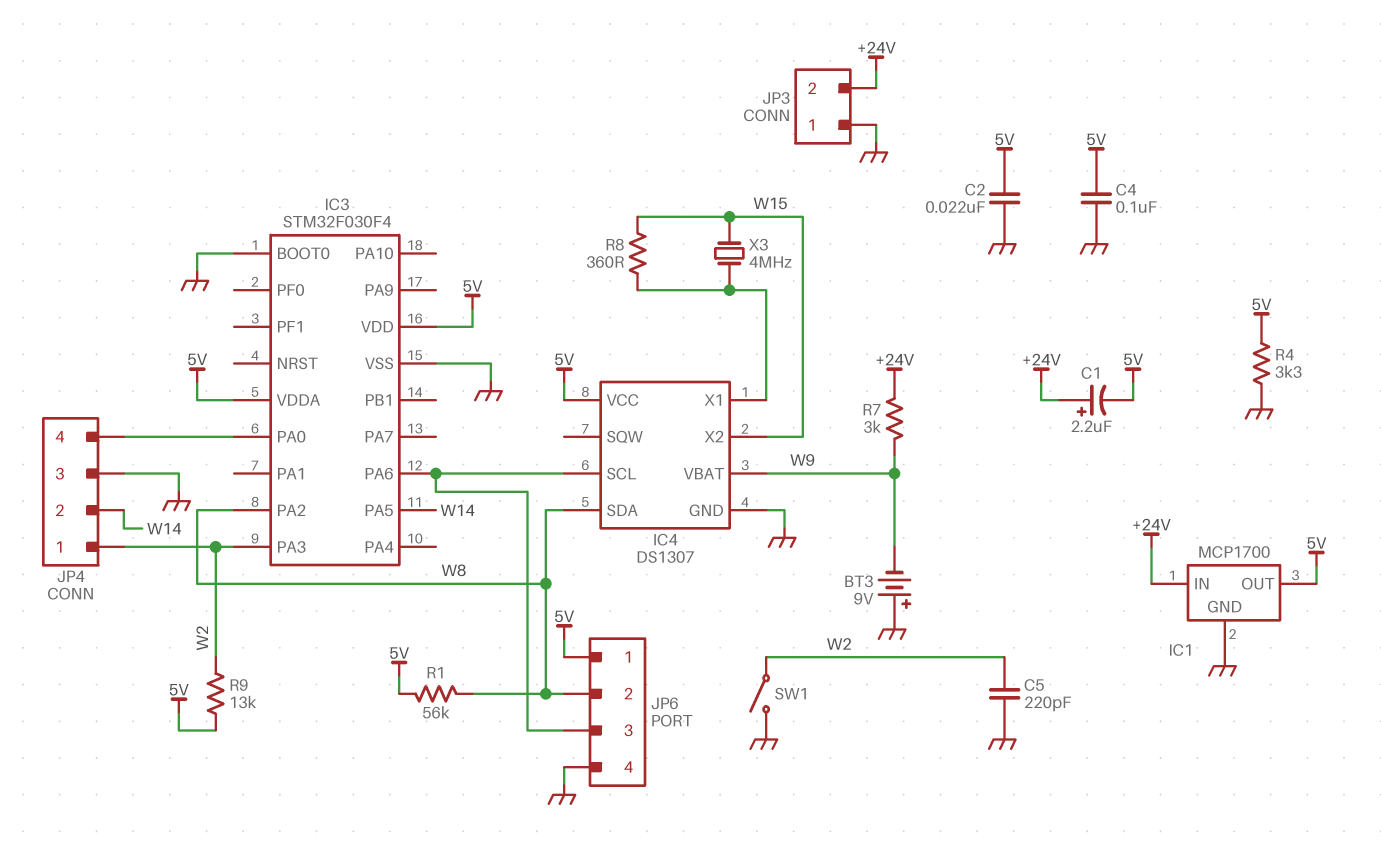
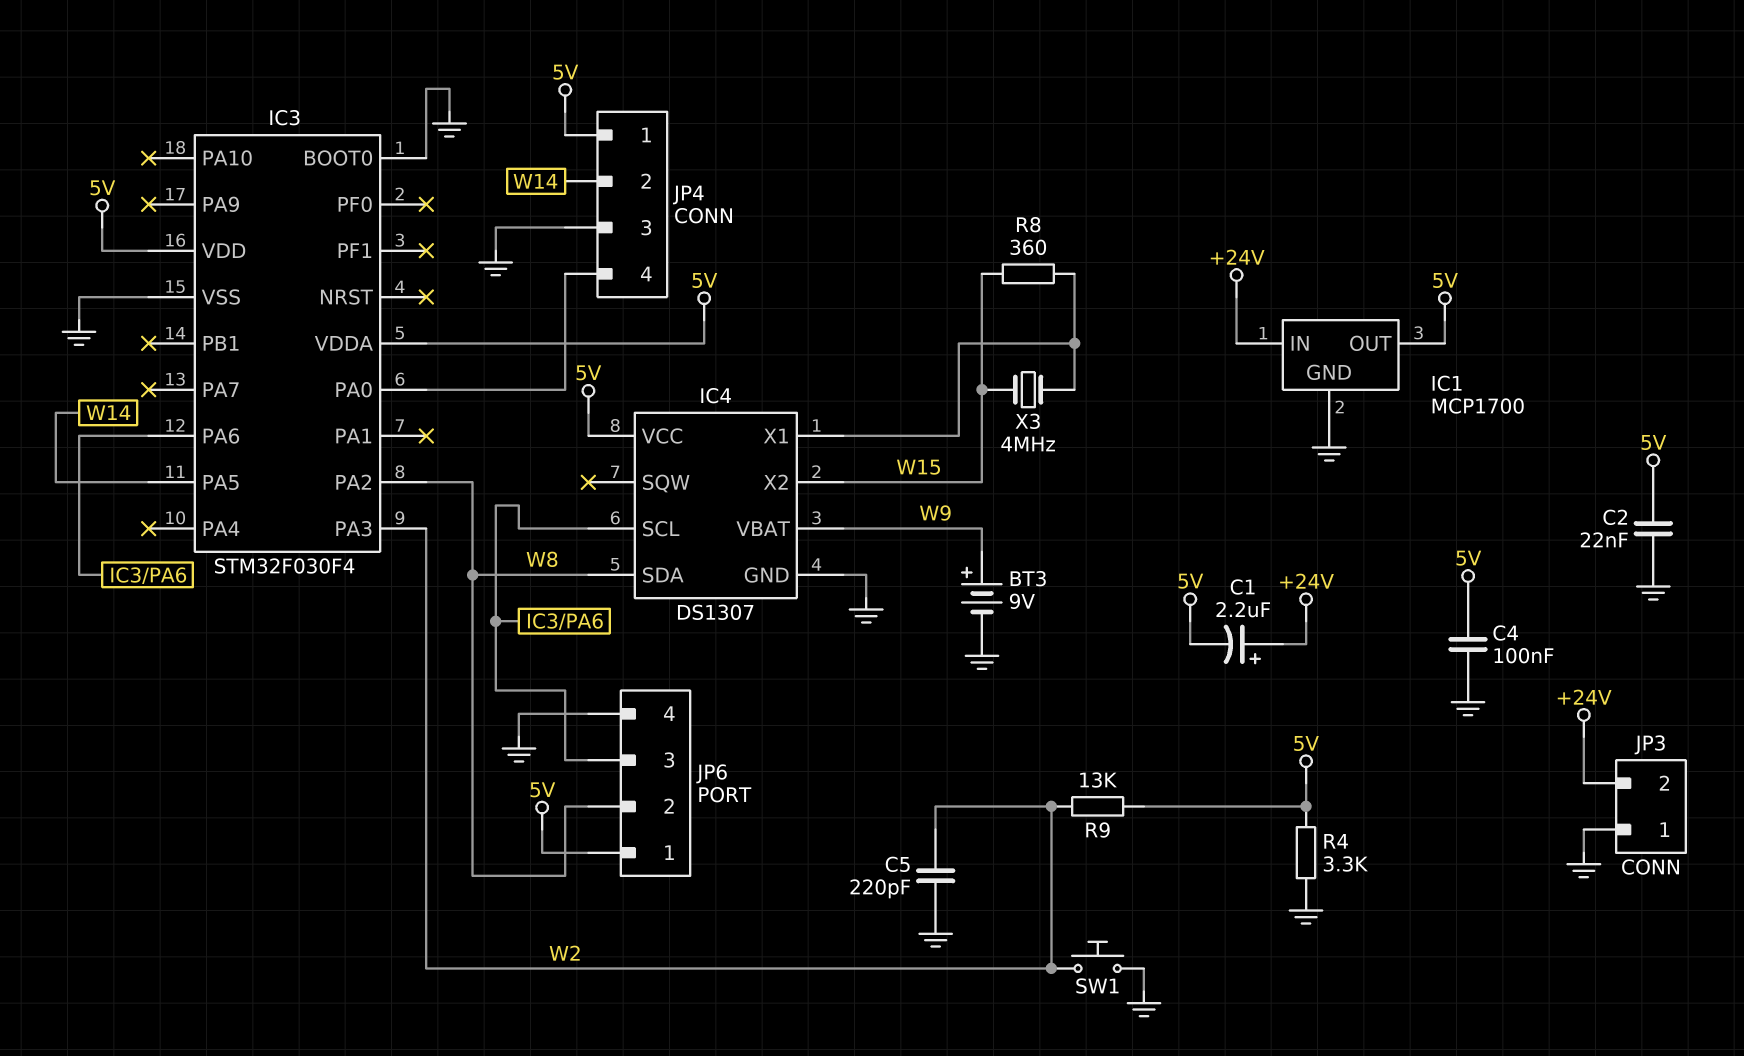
BT3: 9V (plus GND, minus W9) -> 9V (plus W9, minus GND)
JP4 pin 1: W2 -> 5V
R1: 56k (5V, W8) -> none
R7: 3k (+24V, W9) -> none
SW1: switch (GND, W2) -> button (GND, W2)

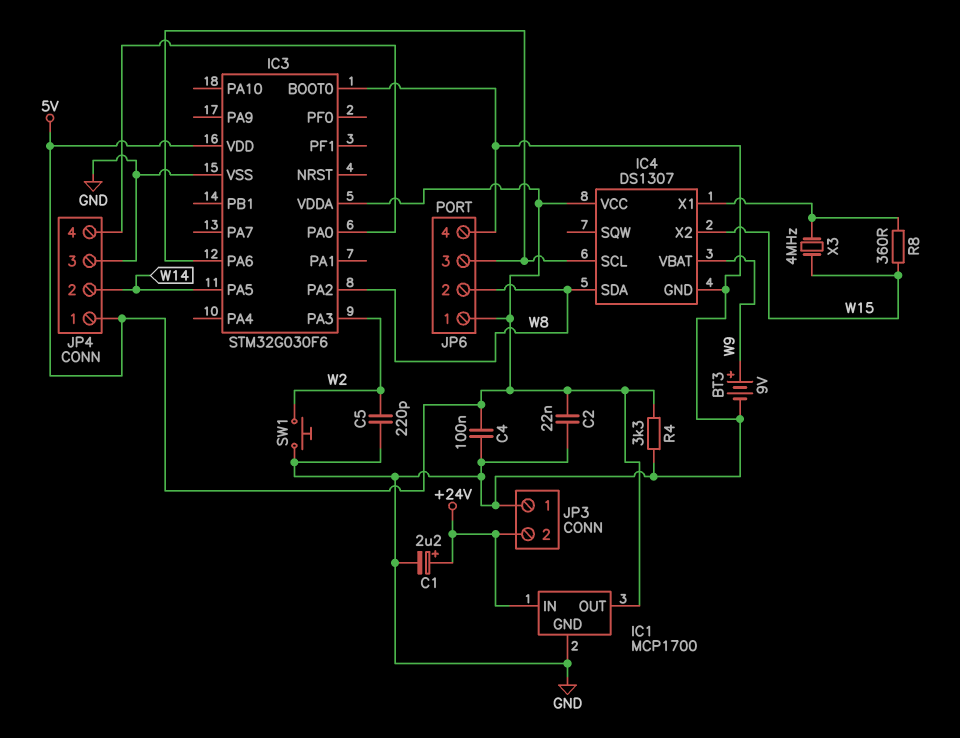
C1: 2.2uF (plus +24V, minus 5V) -> 2.2uF (plus +24V, minus GND)
IC3: STM32F030F4 -> STM32G030F6
R9: 13k (5V, W2) -> none

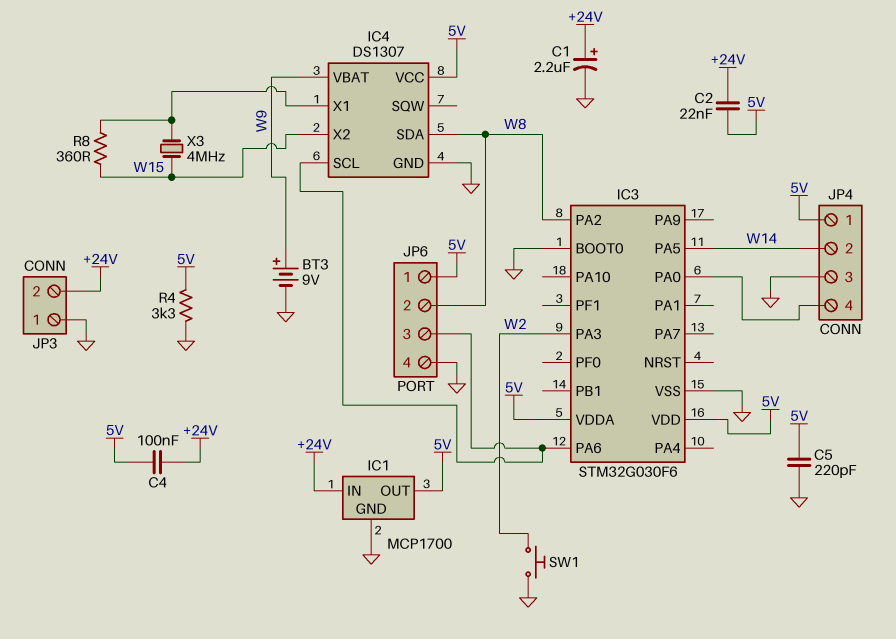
C2: 22nF (5V, GND) -> 22nF (+24V, 5V)
C4: 100nF (5V, GND) -> 100nF (+24V, 5V)
C5: 220pF (GND, W2) -> 220pF (5V, GND)

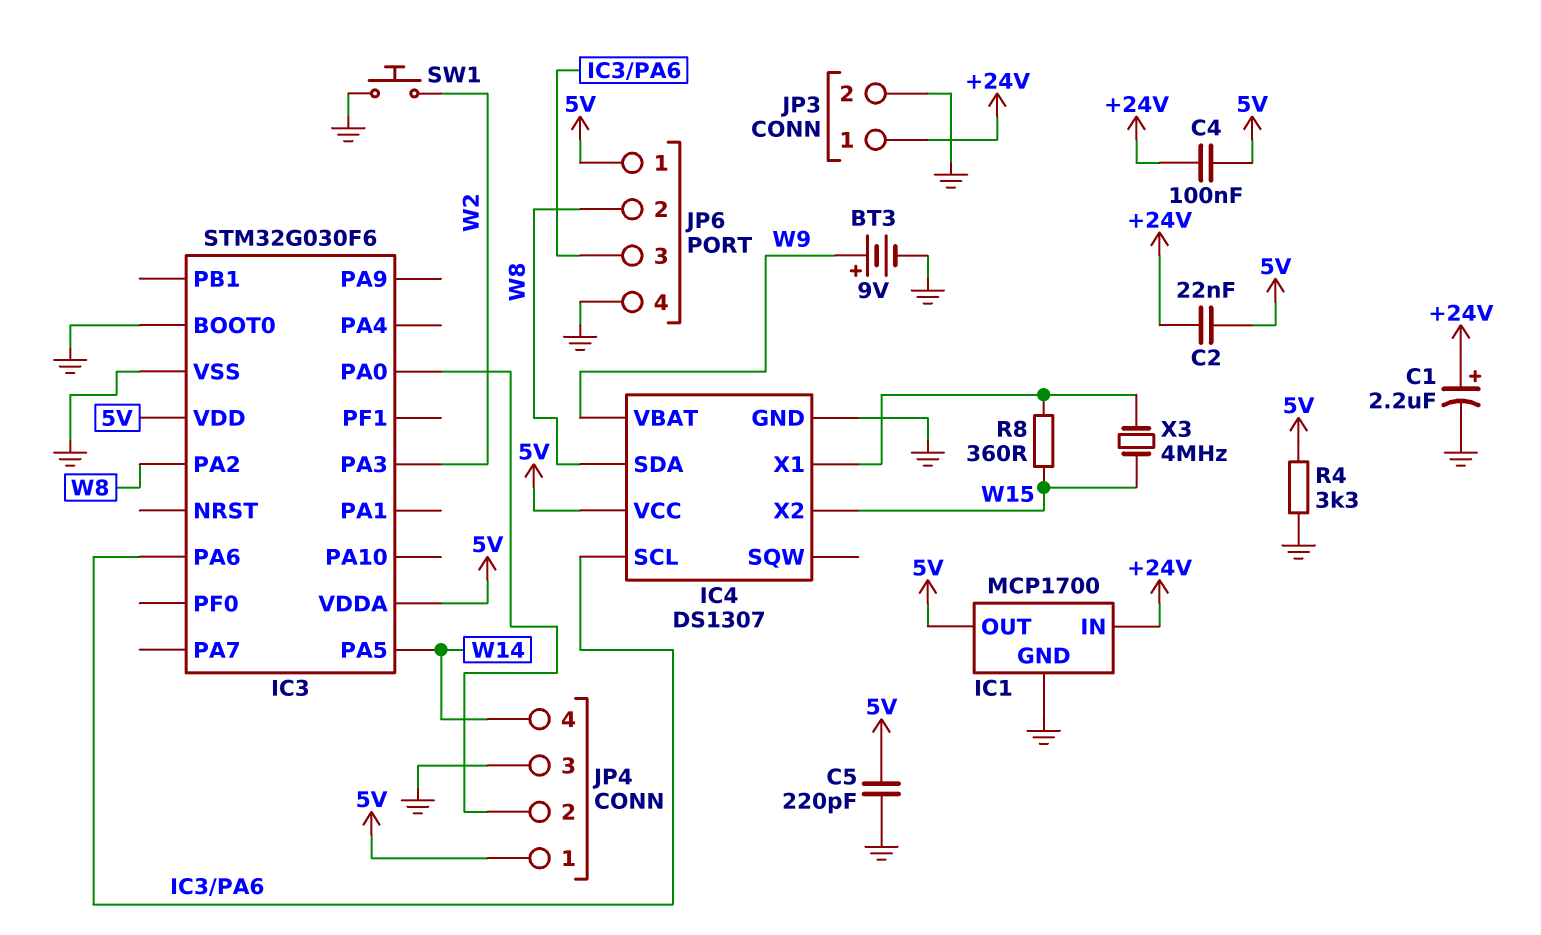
JP3 pin 1: GND -> +24V
JP3 pin 2: +24V -> GND
JP4 pin 2: W14 -> IC3/PA0
JP4 pin 4: IC3/PA0 -> W14

